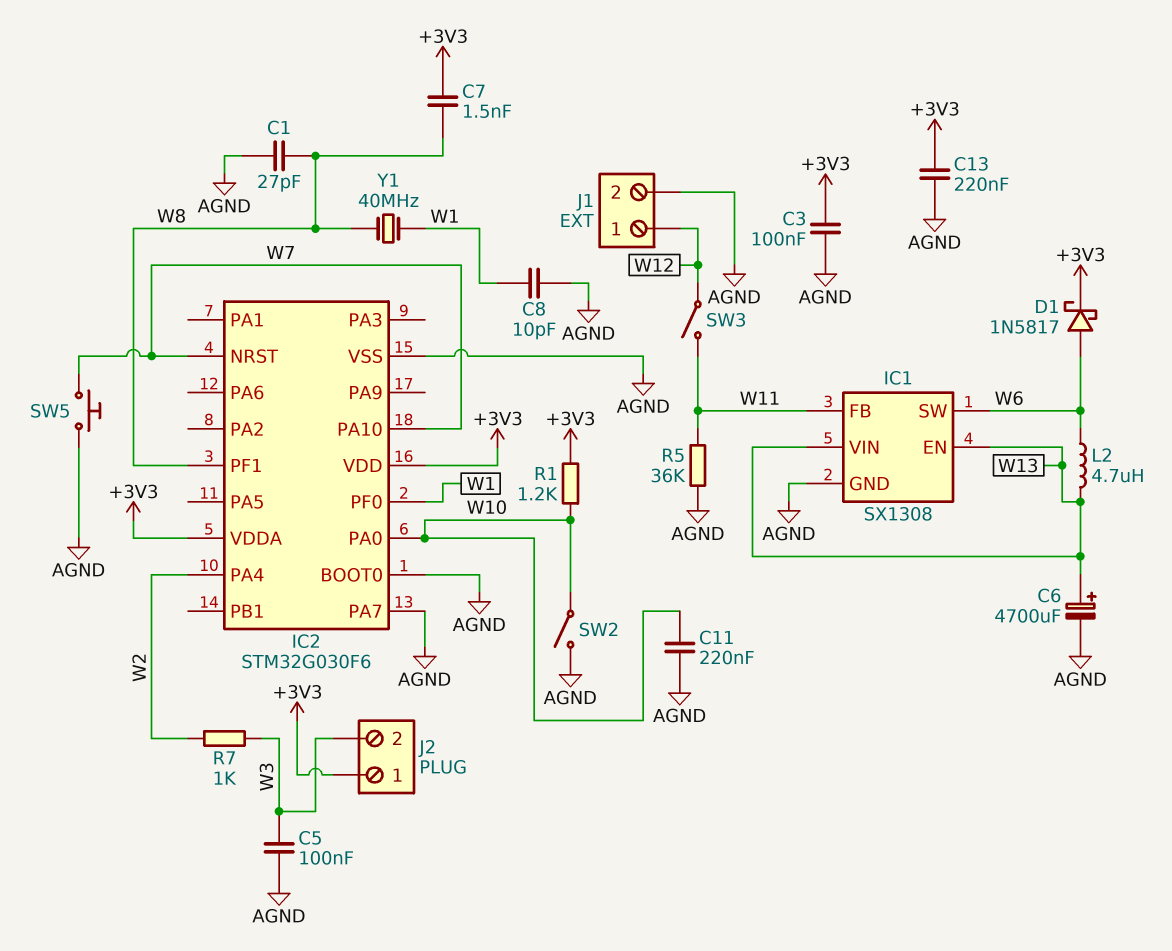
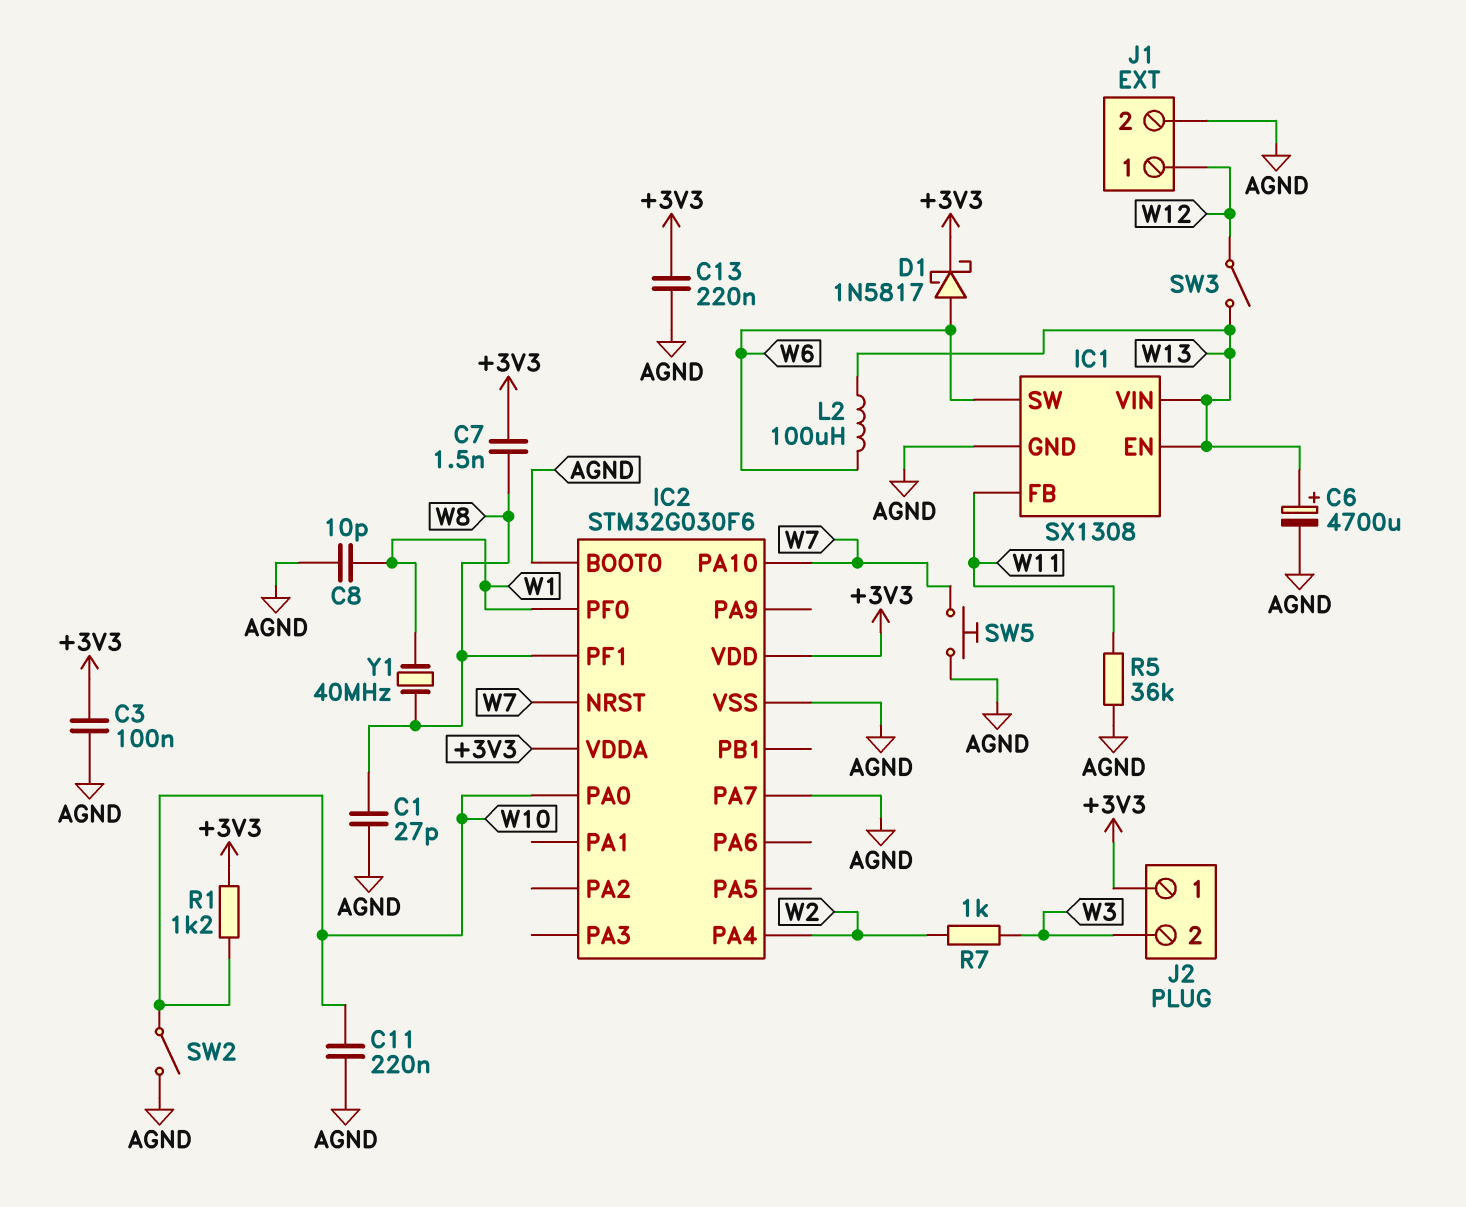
C5: 100nF (AGND, W3) -> none
L2: 4.7uH (W6, W13) -> 100uH (W6, W13)
SW3: switch (W11, W12) -> switch (W12, W13)

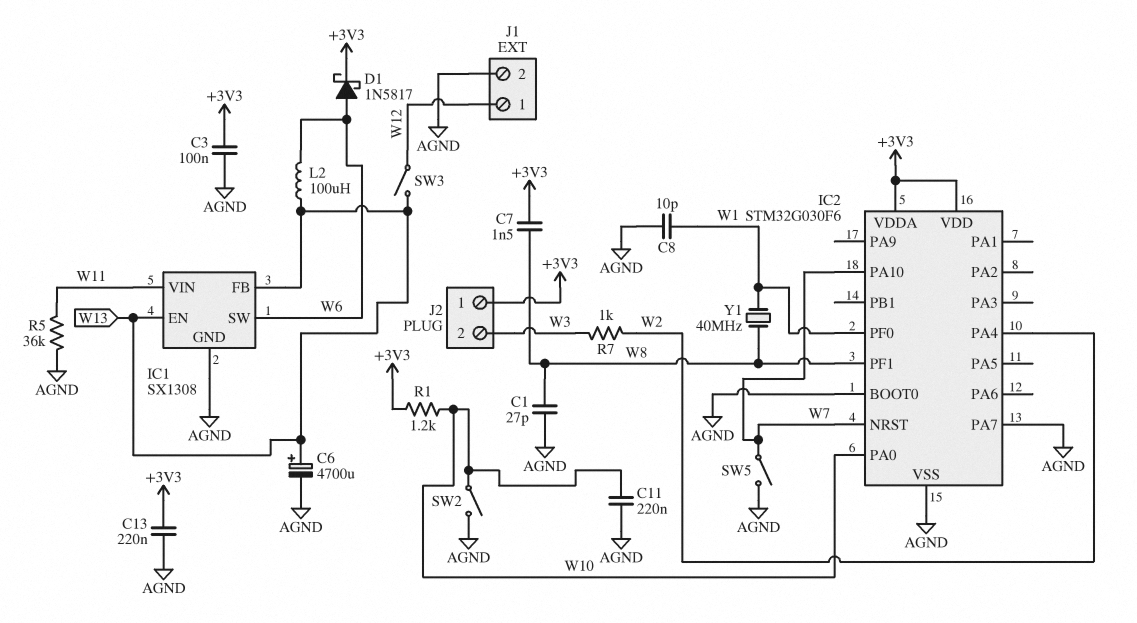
IC1 pin FB: W11 -> W13
IC1 pin VIN: W13 -> W11
SW5: button (AGND, W7) -> switch (AGND, W7)

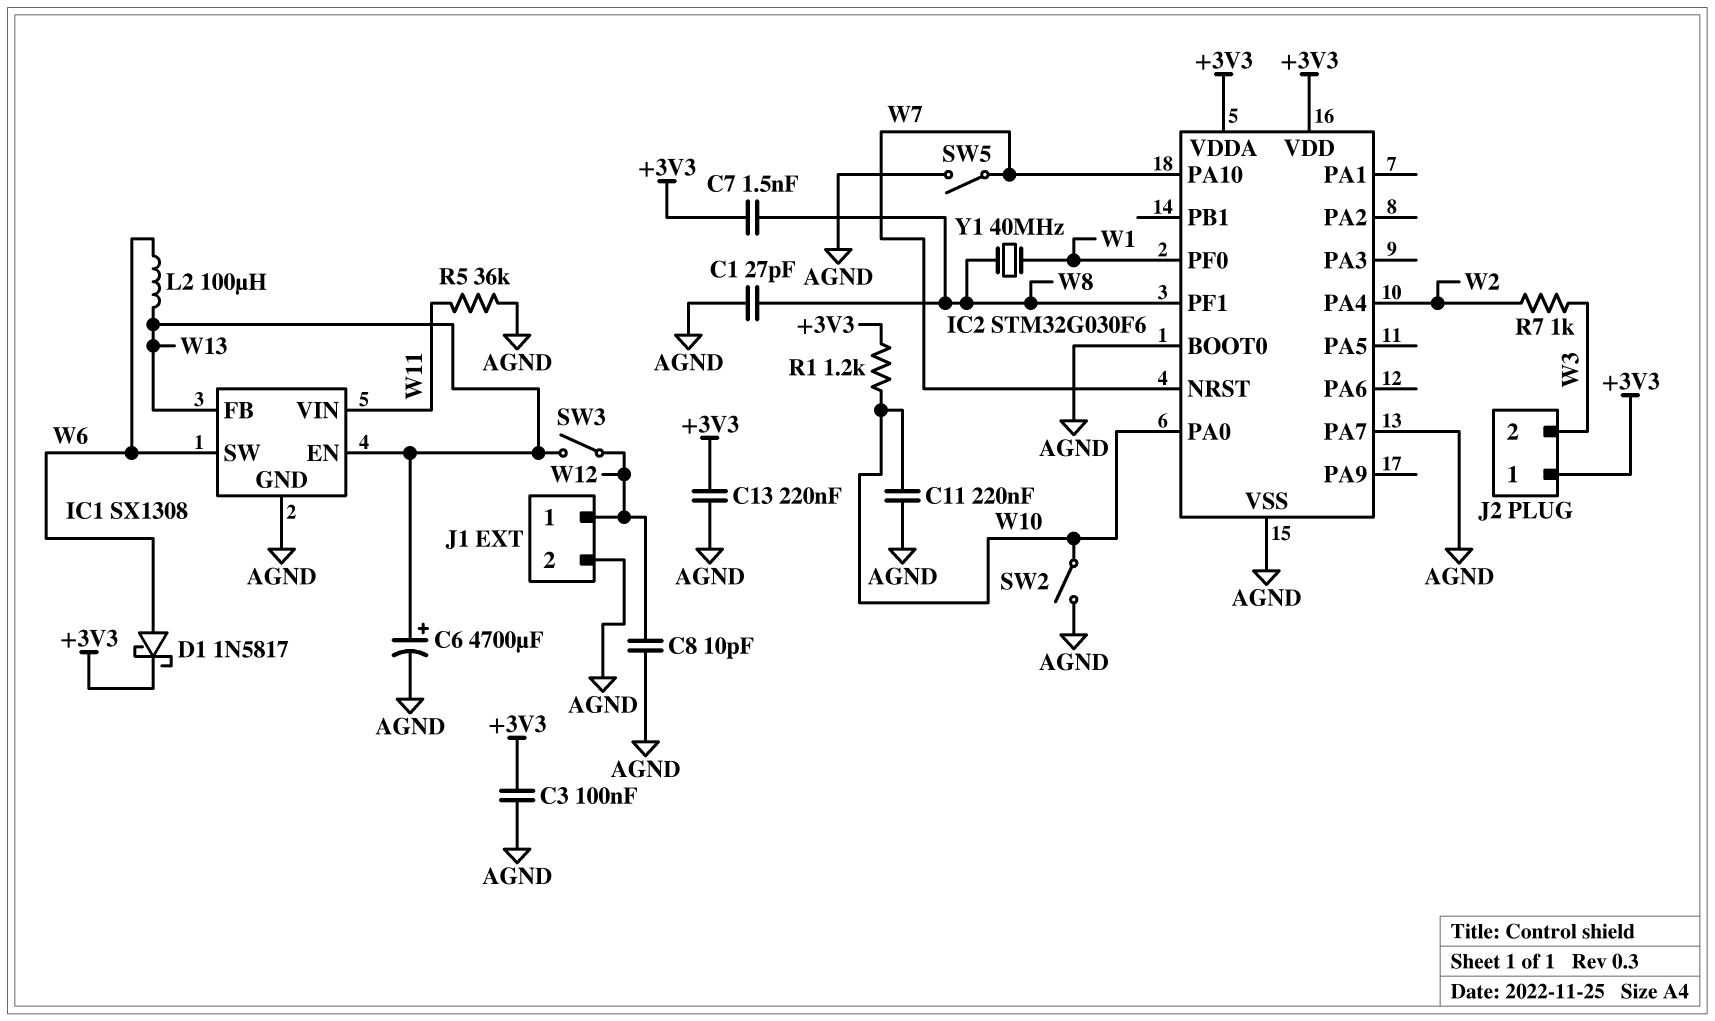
C8: 10pF (AGND, W1) -> 10pF (AGND, W12)

